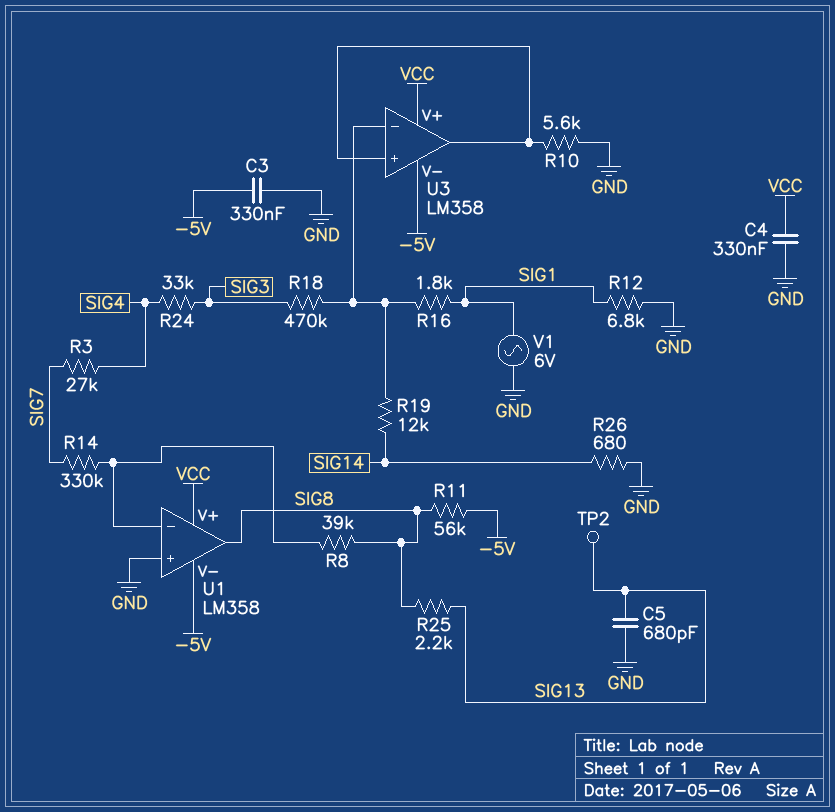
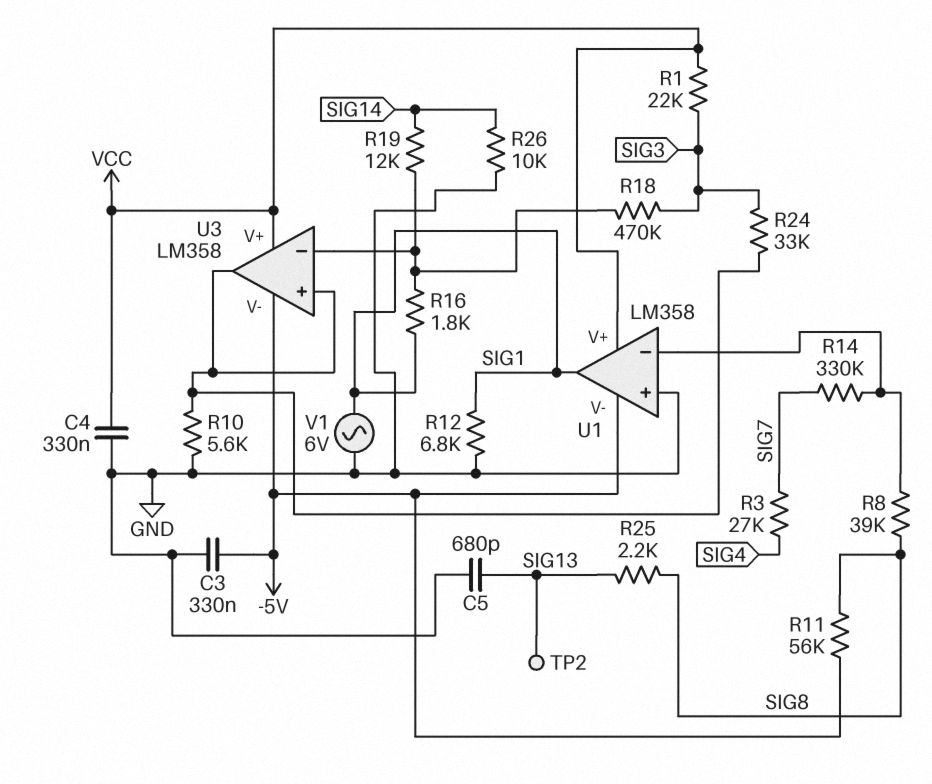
R1: none -> 22k (SIG3, VCC)
R24: 33k (SIG3, SIG4) -> 33k (SIG3, U3/in+)
R26: 680 (GND, SIG14) -> 10k (GND, SIG14)
U1 pin out: SIG8 -> SIG1

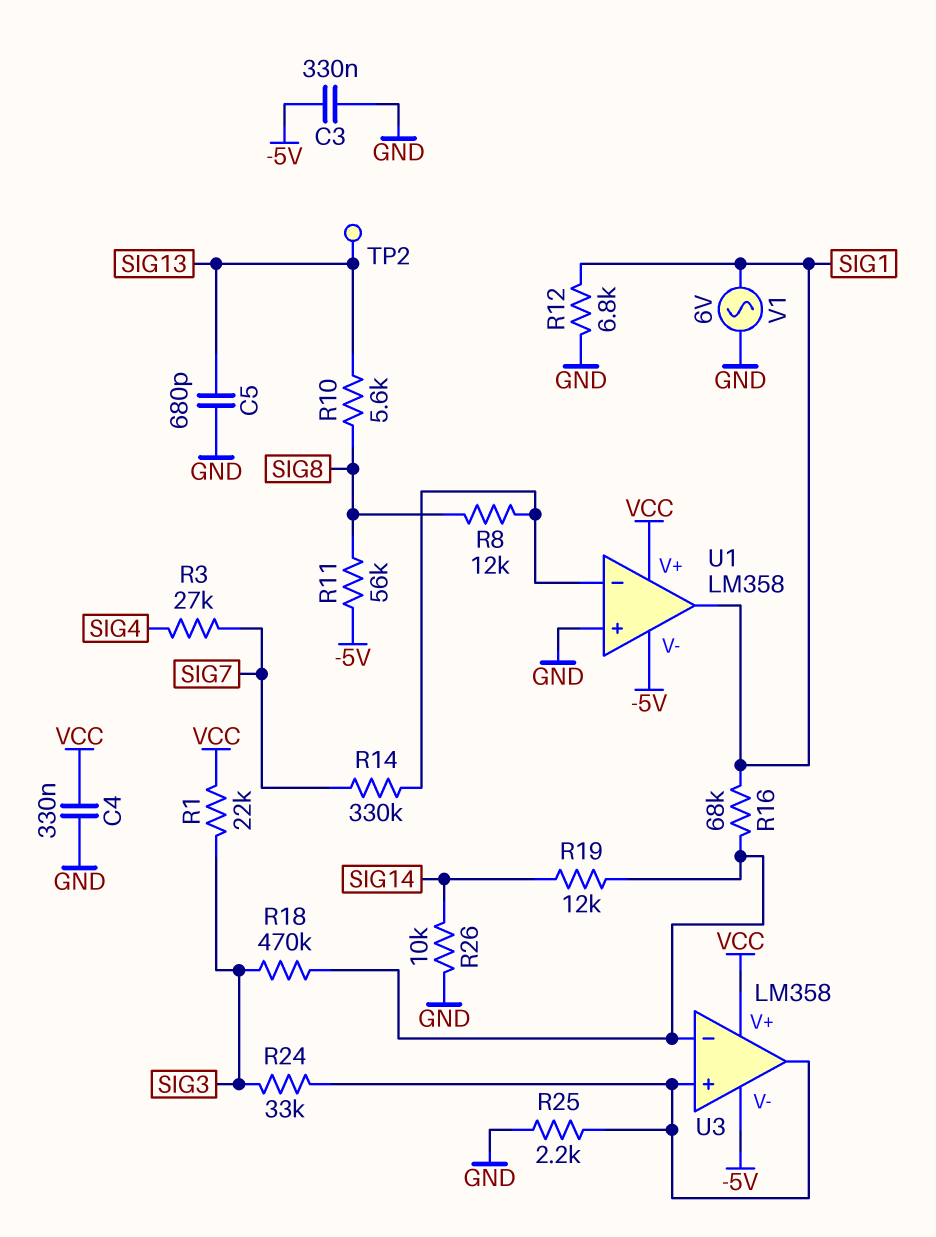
R8: 39k (SIG8, U1/in-) -> 12k (SIG8, U1/in-)
R10: 5.6k (GND, U3/in+) -> 5.6k (SIG8, SIG13)
R16: 1.8k (SIG1, U3/in-) -> 68k (SIG1, U3/in-)
R25: 2.2k (SIG8, SIG13) -> 2.2k (GND, U3/in+)

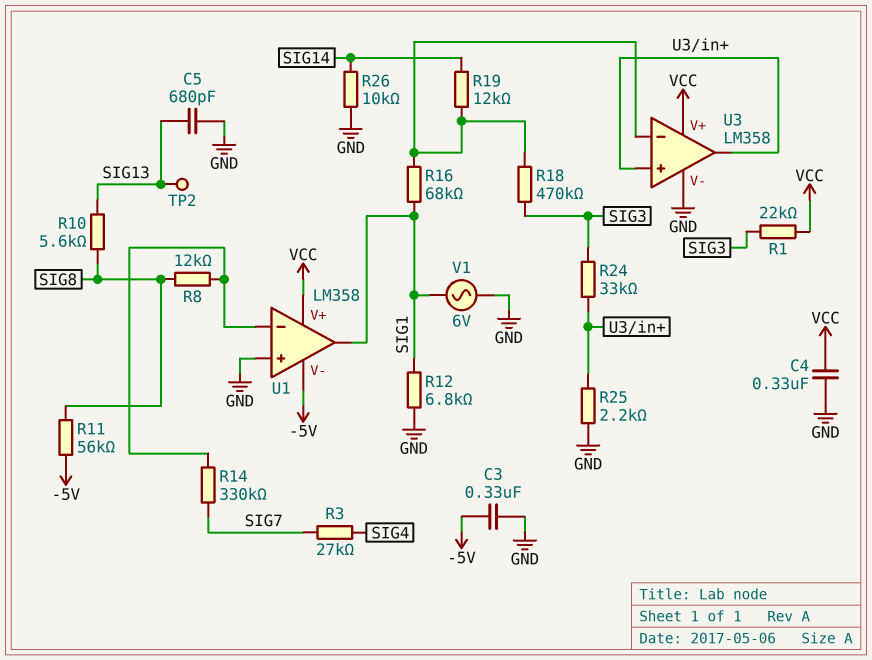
U3 pin V-: -5V -> GND

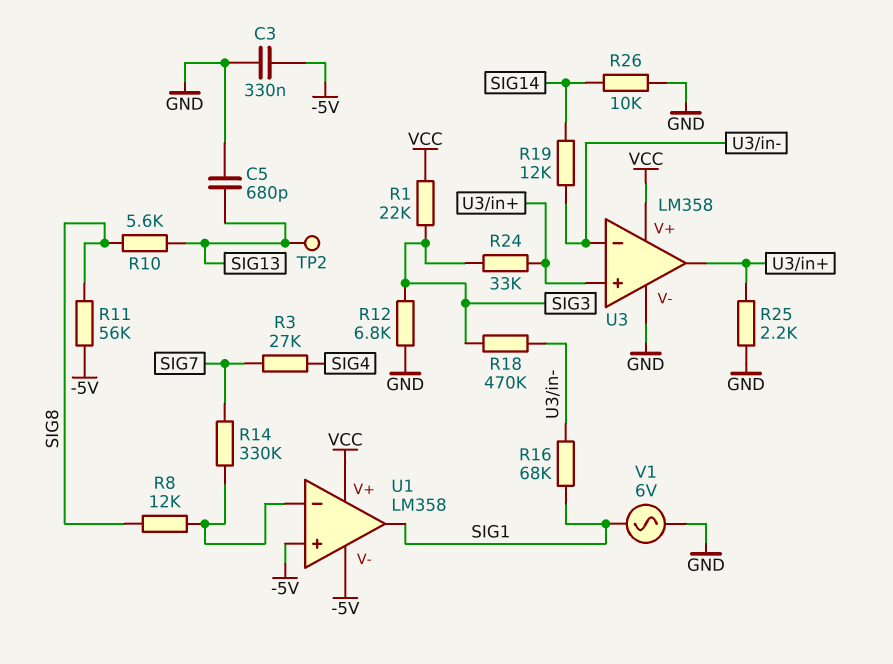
C4: 330nF (GND, VCC) -> none
R12: 6.8k (GND, SIG1) -> 6.8k (GND, SIG3)
U1 pin in+: GND -> -5V

